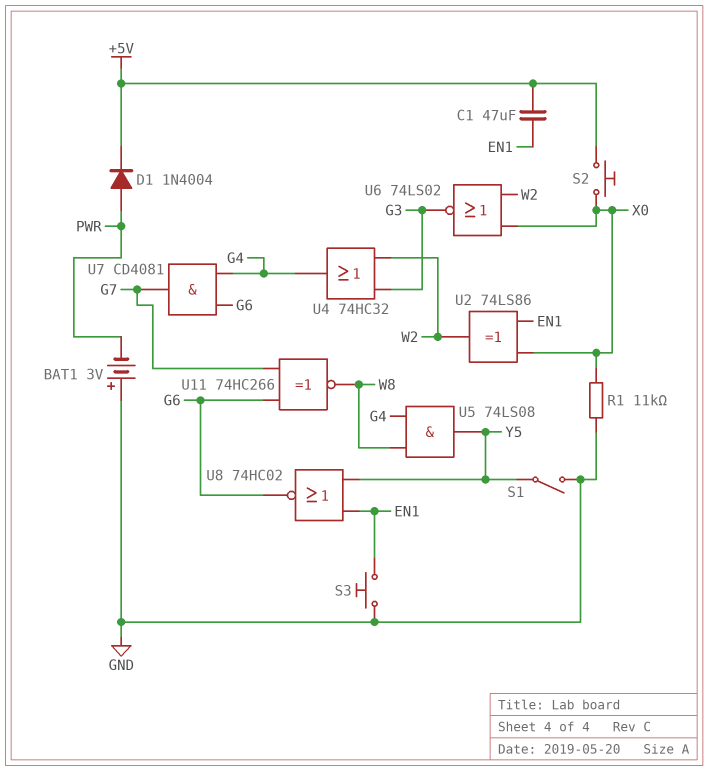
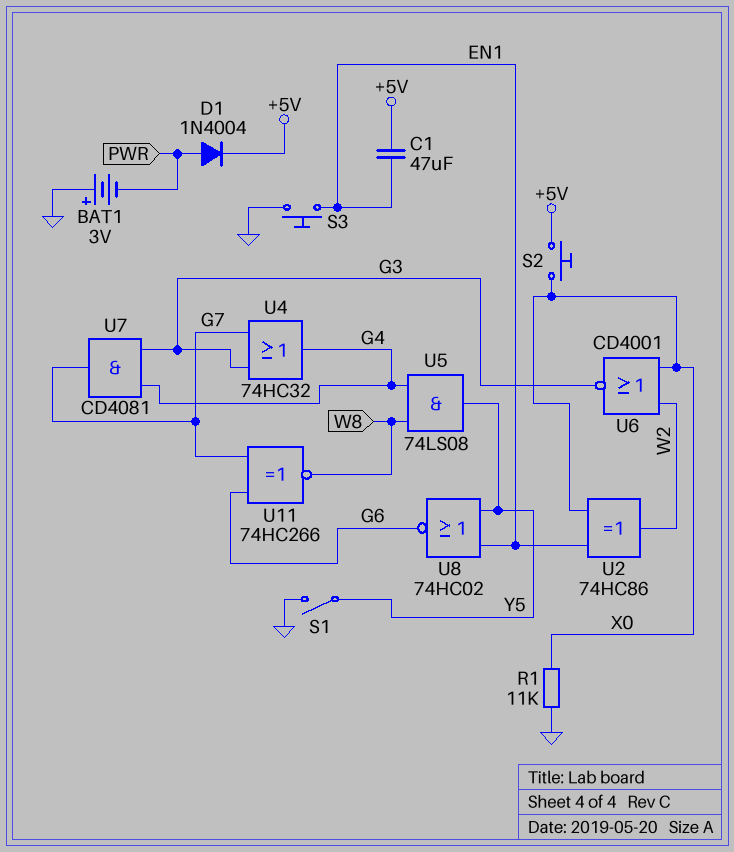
U2: XOR 74LS86 (in EN1, in X0, out W2) -> XOR 74HC86 (in EN1, in X0, out W2)
U4: OR 74HC32 (in G3, in W2, out G4) -> OR 74HC32 (in G3, in G7, out G4)
U6: NOR 74LS02 (in W2, in X0, out G3) -> NOR CD4001 (in W2, in X0, out G3)
U7: AND CD4081 (in G4, in G6, out G7) -> AND CD4081 (in G3, in G4, out G7)

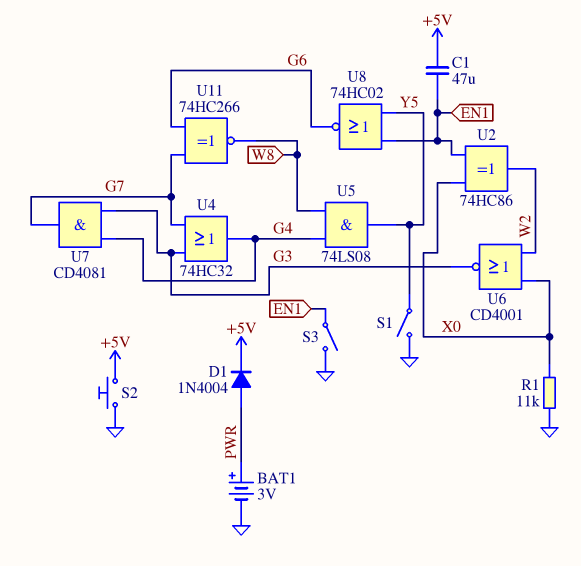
BAT1: 3V (plus GND, minus PWR) -> 3V (plus PWR, minus GND)
S2: button (+5V, X0) -> button (+5V, GND)
S3: button (EN1, GND) -> switch (EN1, GND)

